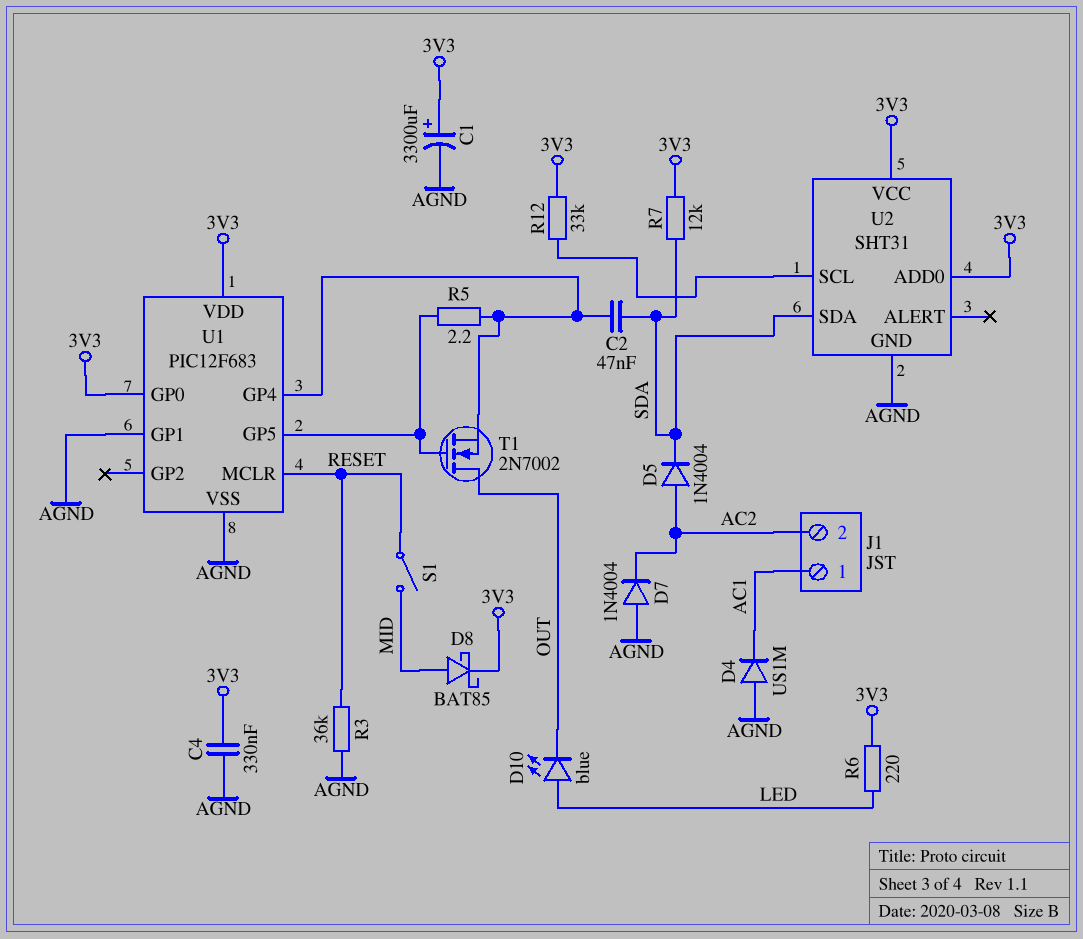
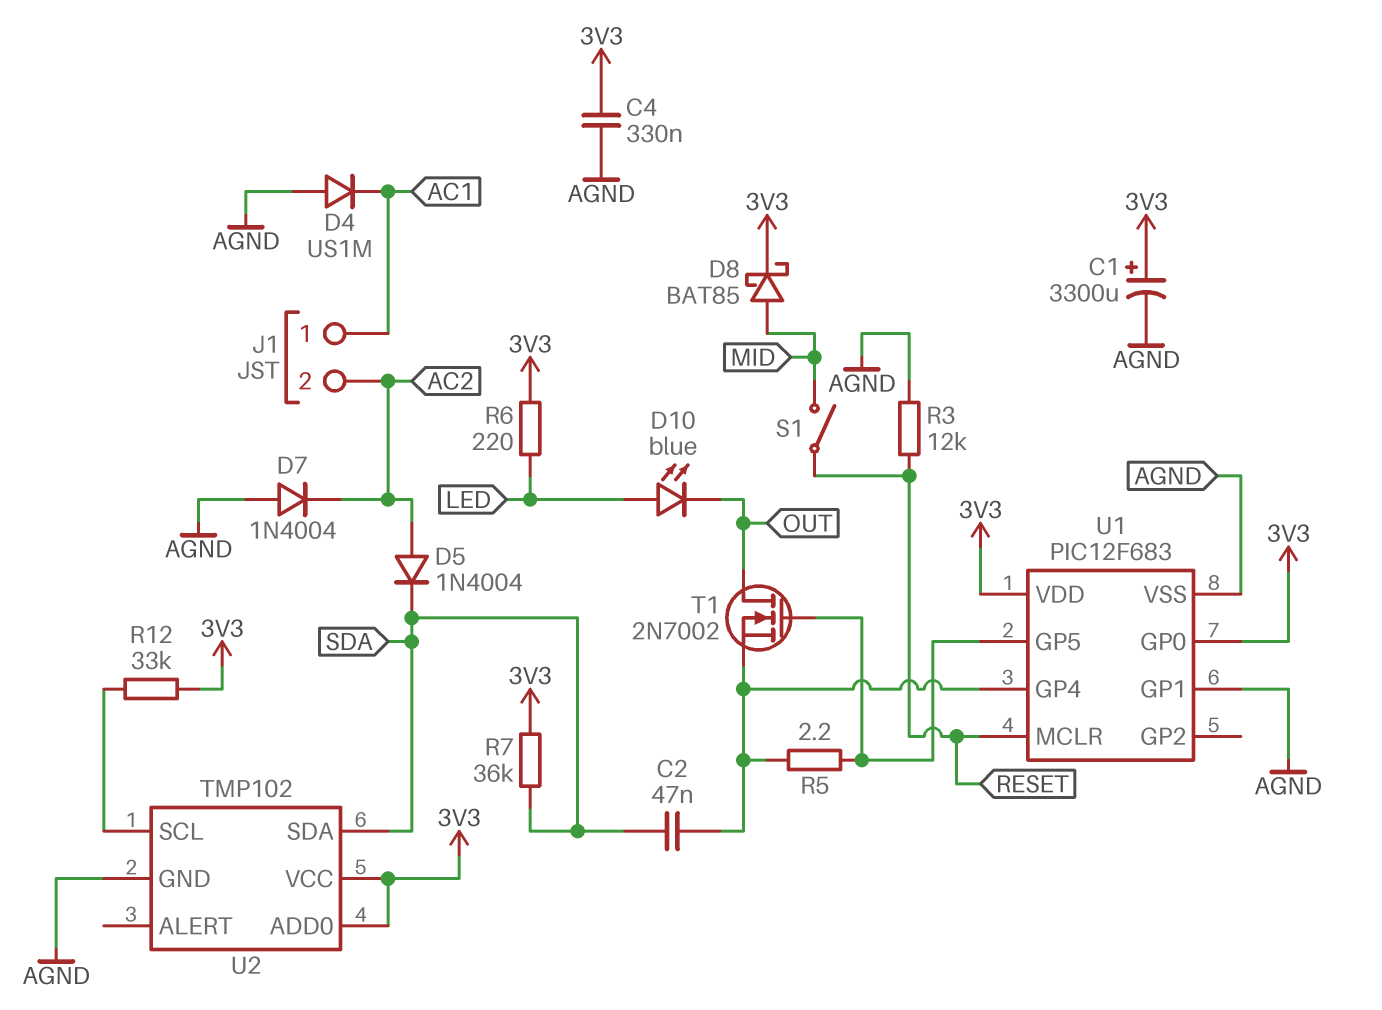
R3: 36k (AGND, RESET) -> 12k (AGND, RESET)
R7: 12k (3V3, SDA) -> 36k (3V3, SDA)
U2: SHT31 -> TMP102

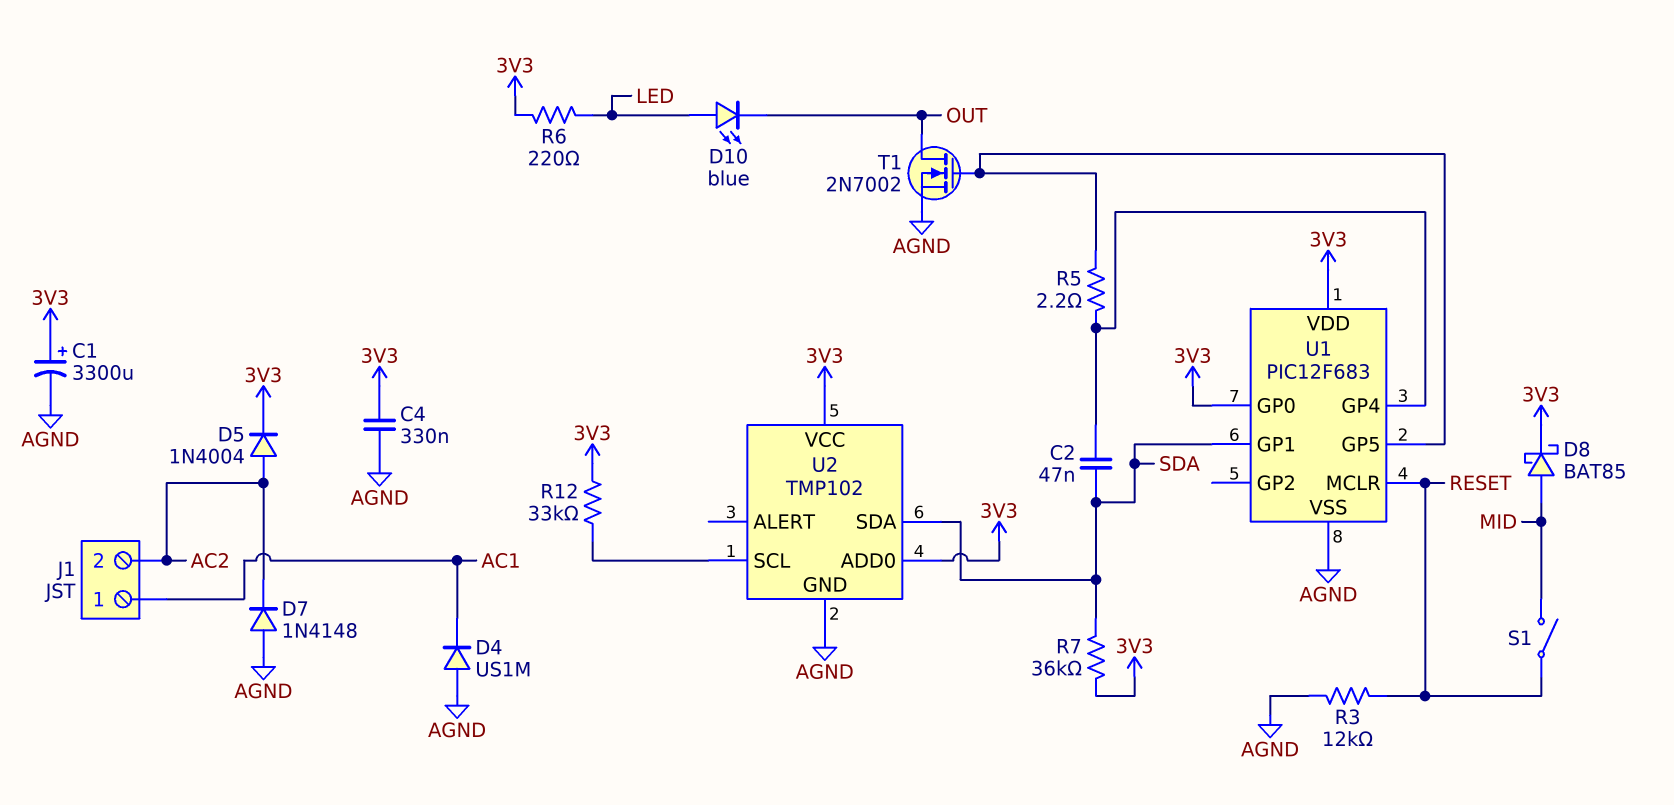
D5: diode 1N4004 (A AC2, K SDA) -> diode 1N4004 (A AC2, K 3V3)
D7: diode 1N4004 (A AGND, K AC2) -> diode 1N4148 (A AGND, K AC2)
T1: NMOS 2N7002 (G U1/GP5, D OUT, S U1/GP4) -> NMOS 2N7002 (G U1/GP5, D OUT, S AGND)
U1 pin GP1: AGND -> SDA

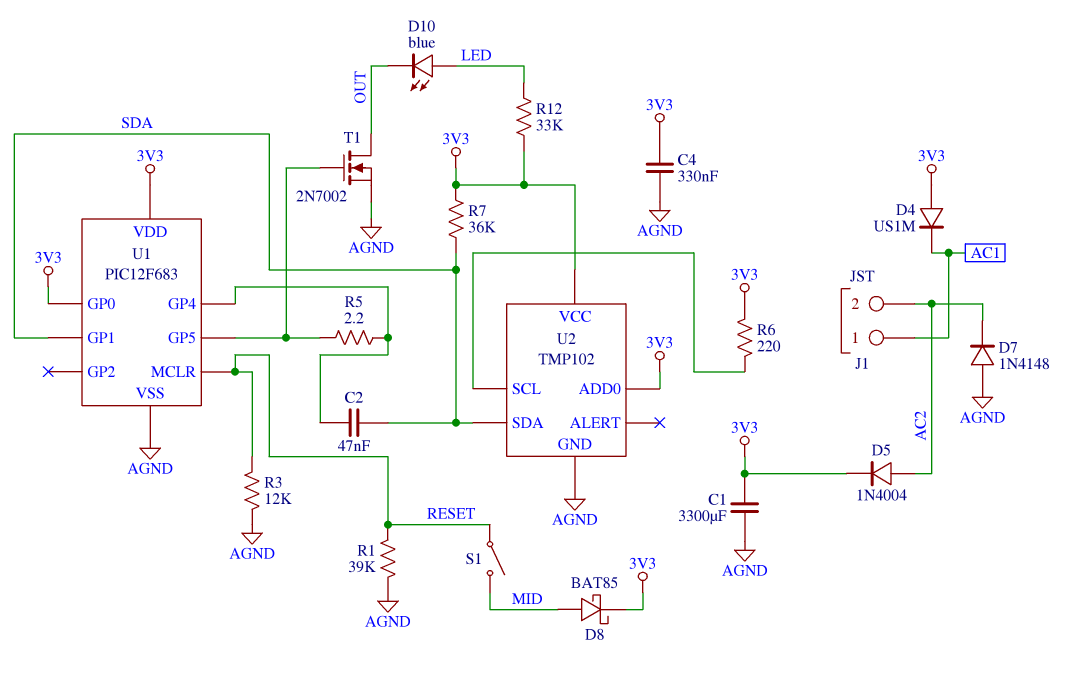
C1: 3300uF (plus 3V3, minus AGND) -> 3300uF (3V3, AGND)
D4: diode US1M (A AGND, K AC1) -> diode US1M (A 3V3, K AC1)
R1: none -> 39k (AGND, RESET)
R6: 220 (3V3, LED) -> 220 (3V3, U2/SCL)
R12: 33k (3V3, U2/SCL) -> 33k (3V3, LED)

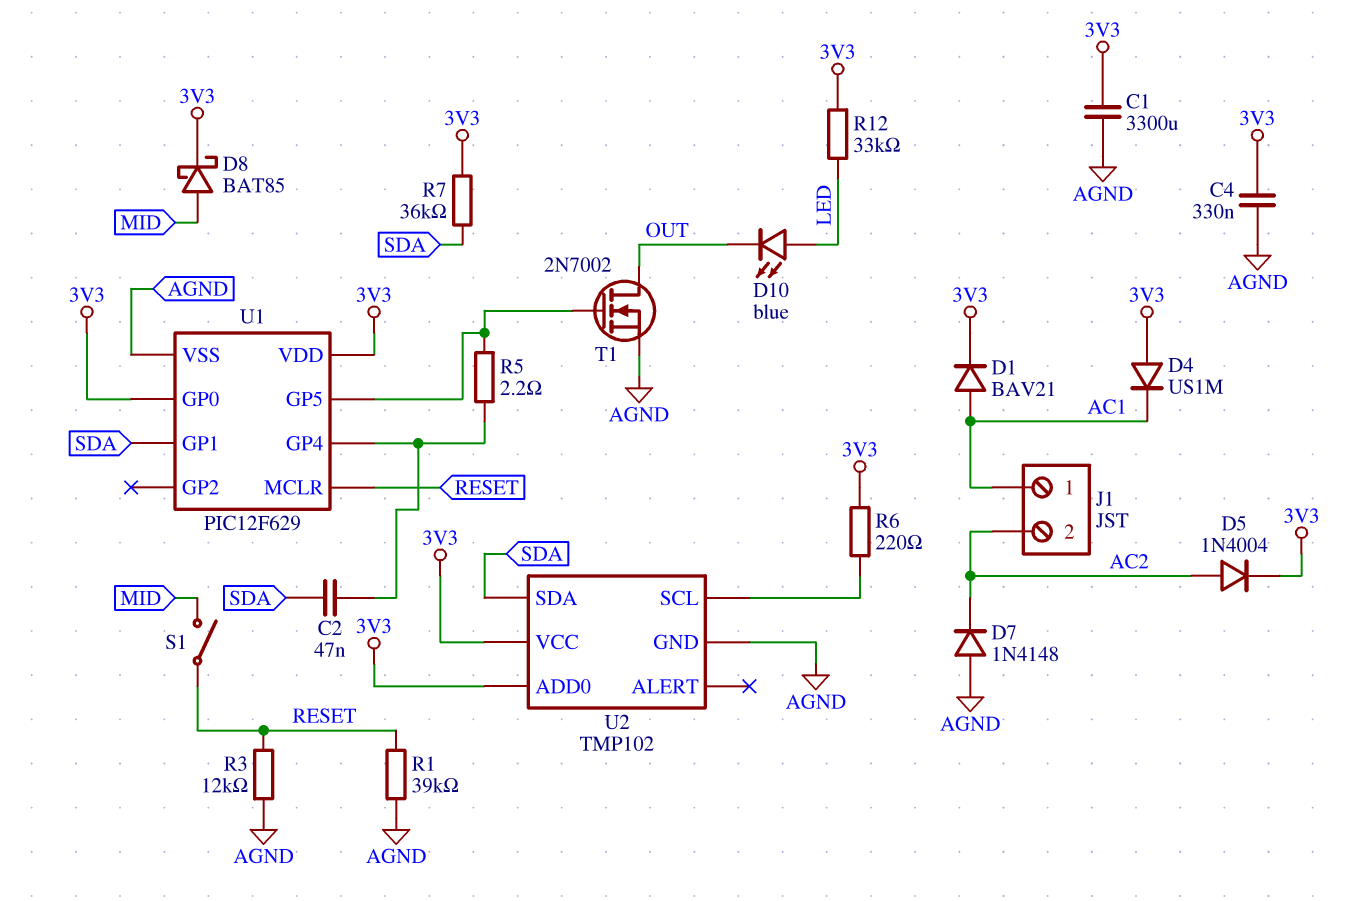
D1: none -> diode BAV21 (A AC1, K 3V3)
U1: PIC12F683 -> PIC12F629

